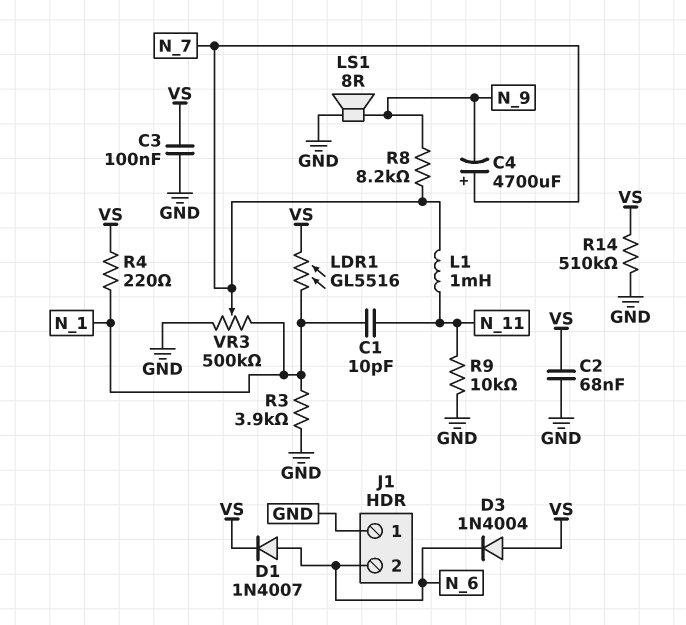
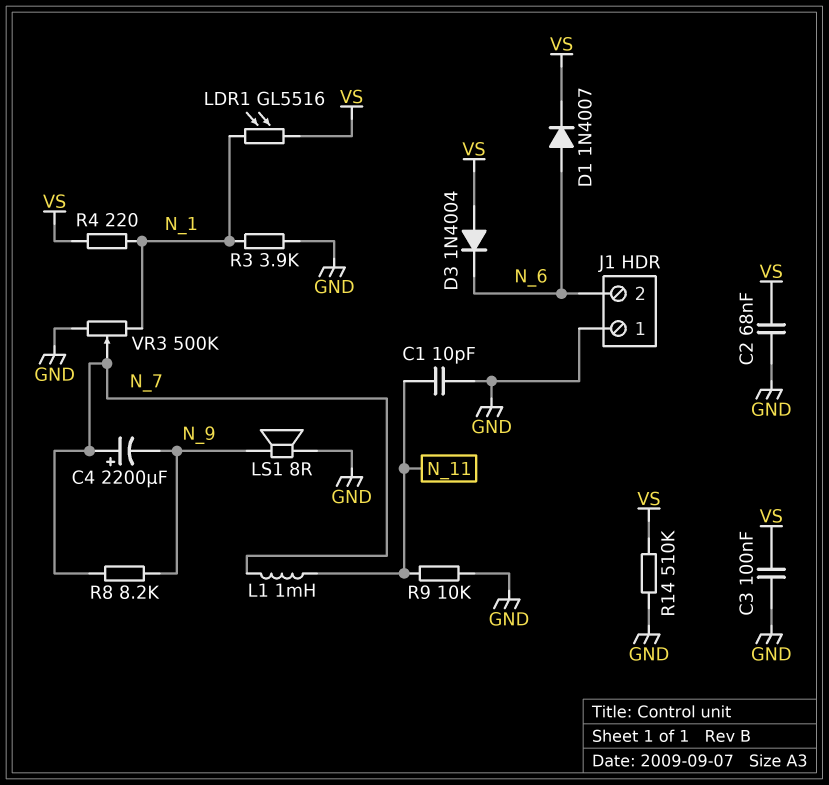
C1: 10pF (N_1, N_11) -> 10pF (GND, N_11)
C4: 4700uF (plus N_7, minus N_9) -> 2200uF (plus N_7, minus N_9)

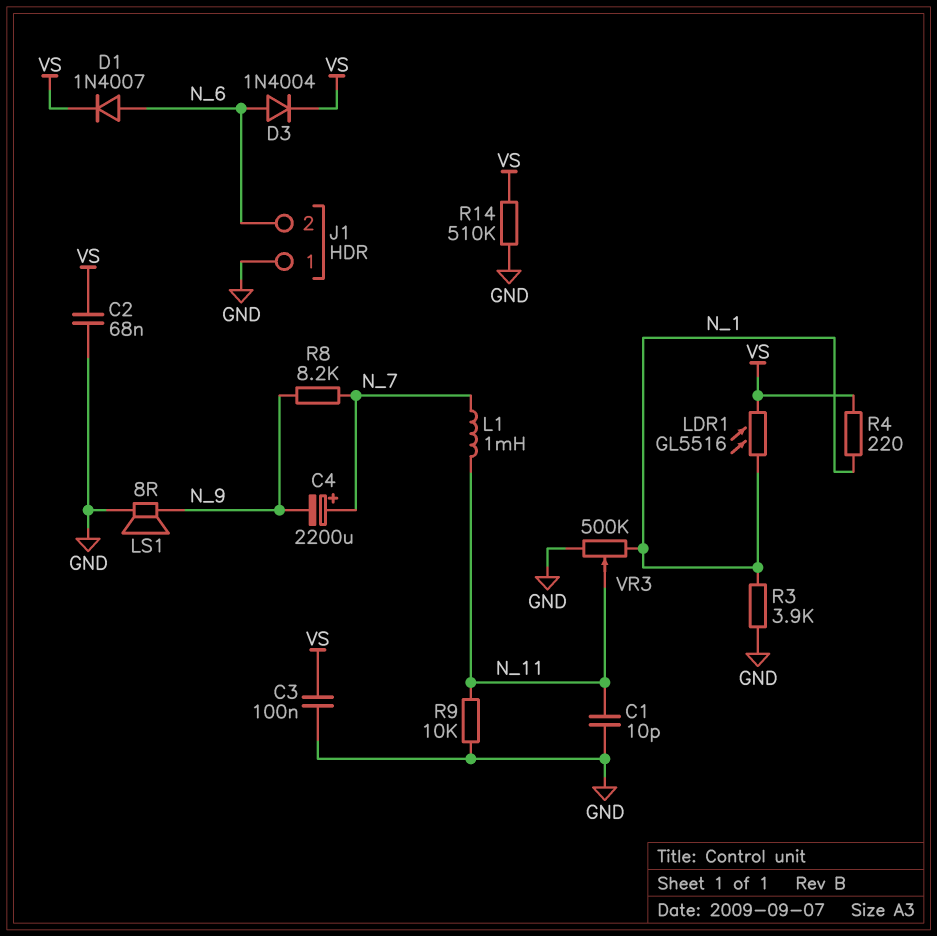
D3: diode 1N4004 (A VS, K N_6) -> diode 1N4004 (A N_6, K VS)
VR3: 500k (GND, N_1, wiper N_7) -> 500k (GND, N_1, wiper N_11)

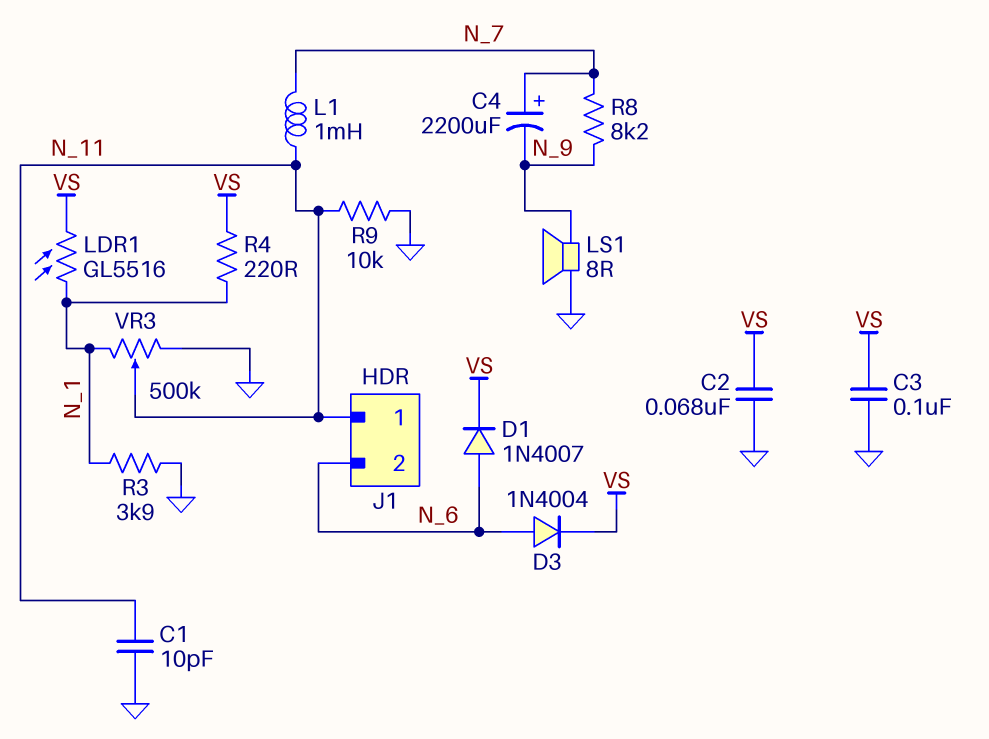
J1 pin 1: GND -> N_11
R14: 510k (GND, VS) -> none

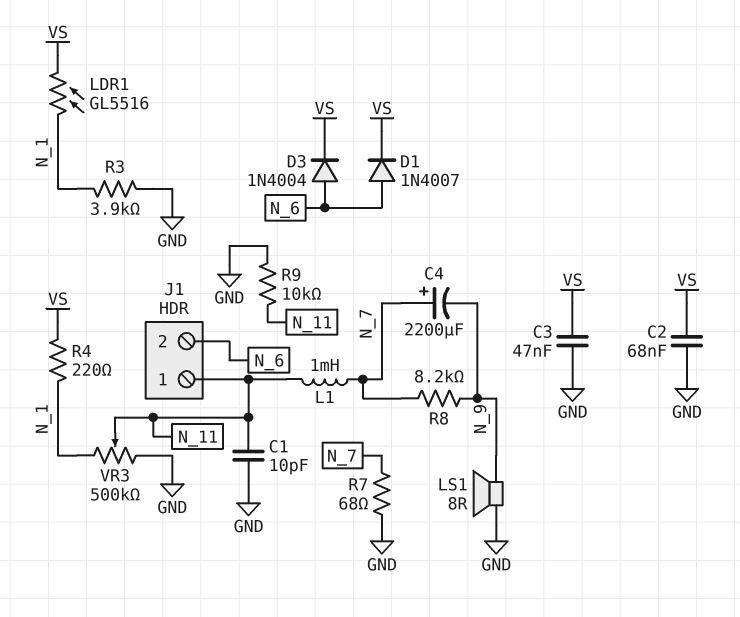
C3: 100nF (GND, VS) -> 47nF (GND, VS)
R7: none -> 68 (GND, N_7)

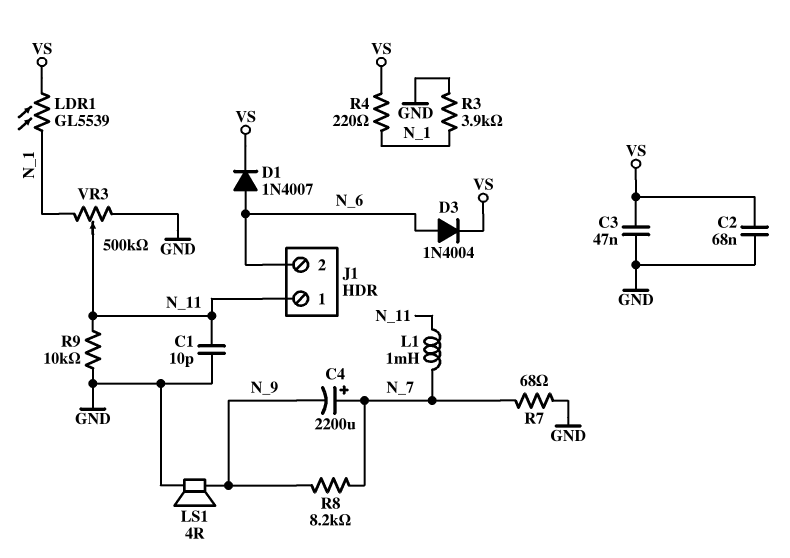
LDR1: GL5516 (N_1, VS) -> GL5539 (N_1, VS)
LS1: speaker 8R (GND, N_9) -> speaker 4R (GND, N_9)

